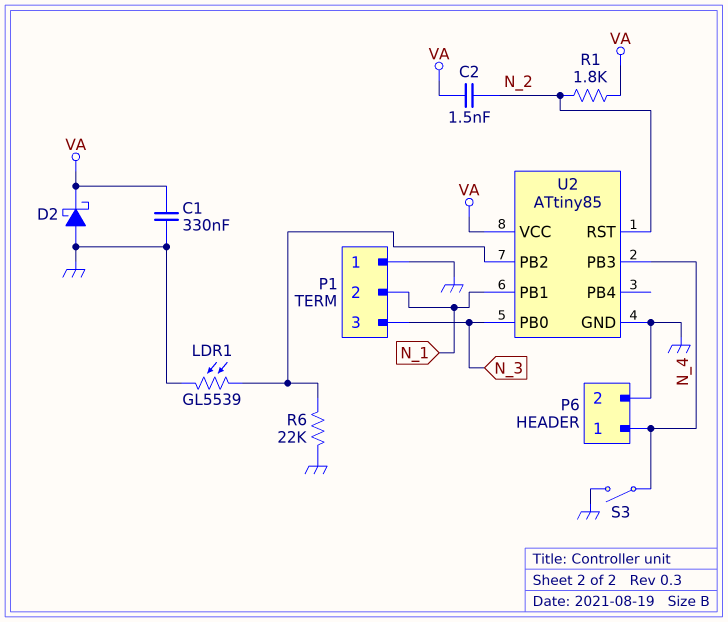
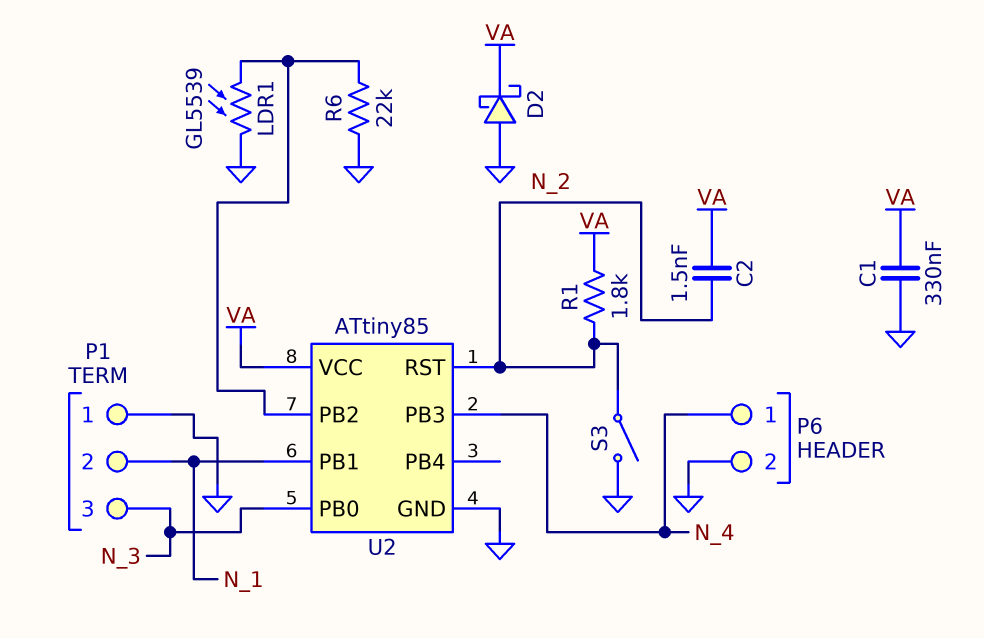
S3: switch (GND, N_4) -> switch (GND, N_2)

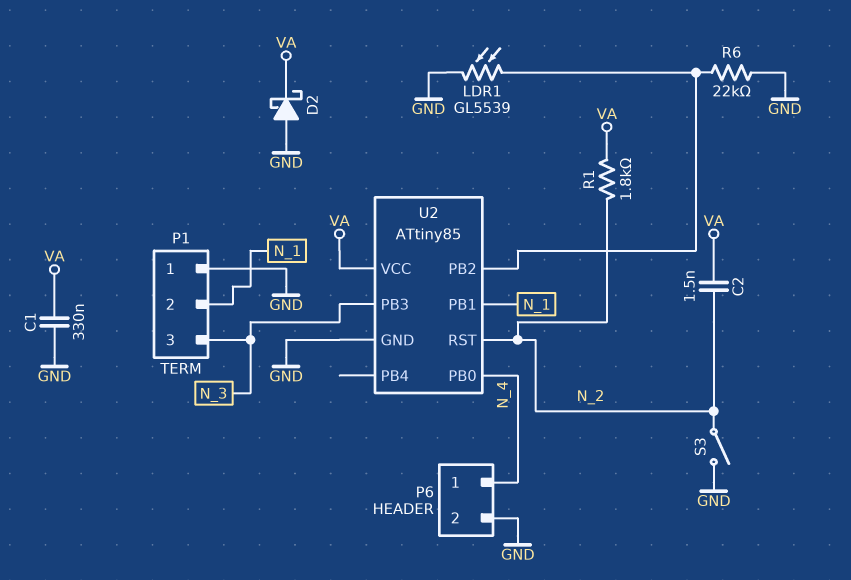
U2 pin PB0: N_3 -> N_4
U2 pin PB3: N_4 -> N_3

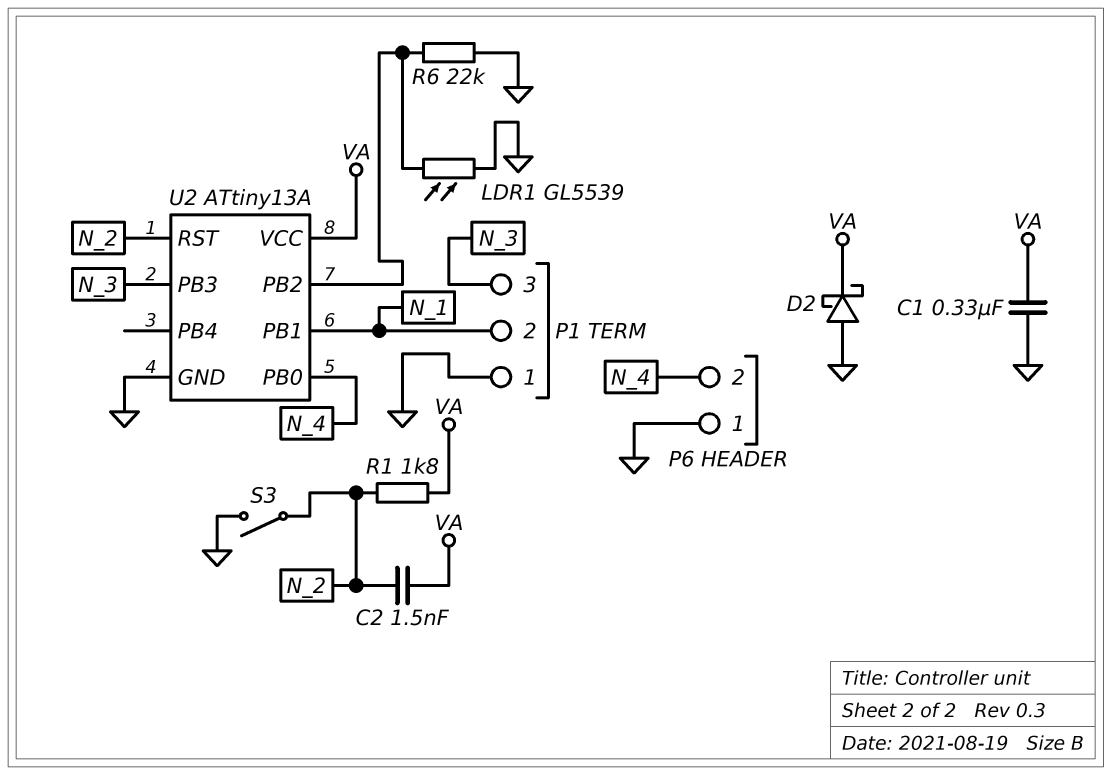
P6 pin 1: N_4 -> GND
P6 pin 2: GND -> N_4
U2: ATtiny85 -> ATtiny13A

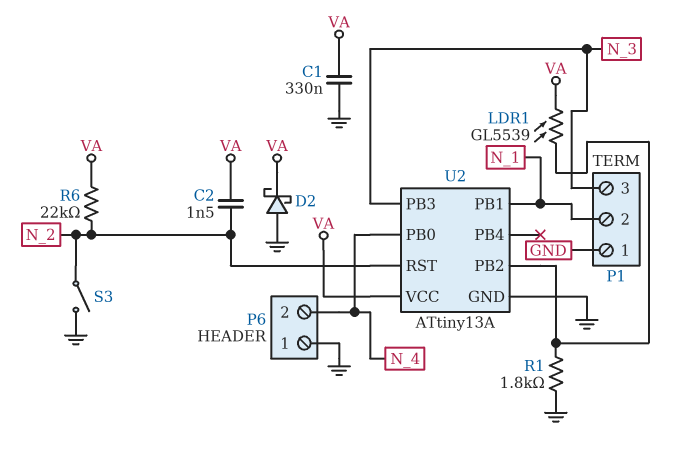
LDR1: GL5539 (GND, U2/PB2) -> GL5539 (U2/PB2, VA)
R1: 1.8k (N_2, VA) -> 1.8k (GND, U2/PB2)
R6: 22k (GND, U2/PB2) -> 22k (N_2, VA)

